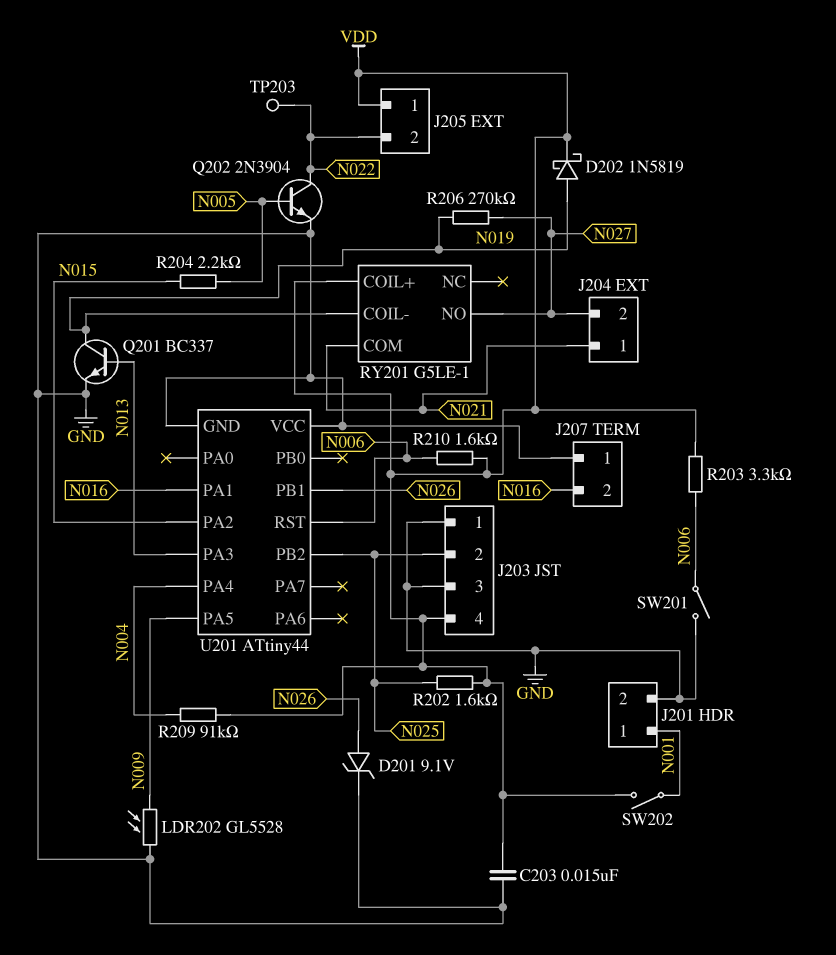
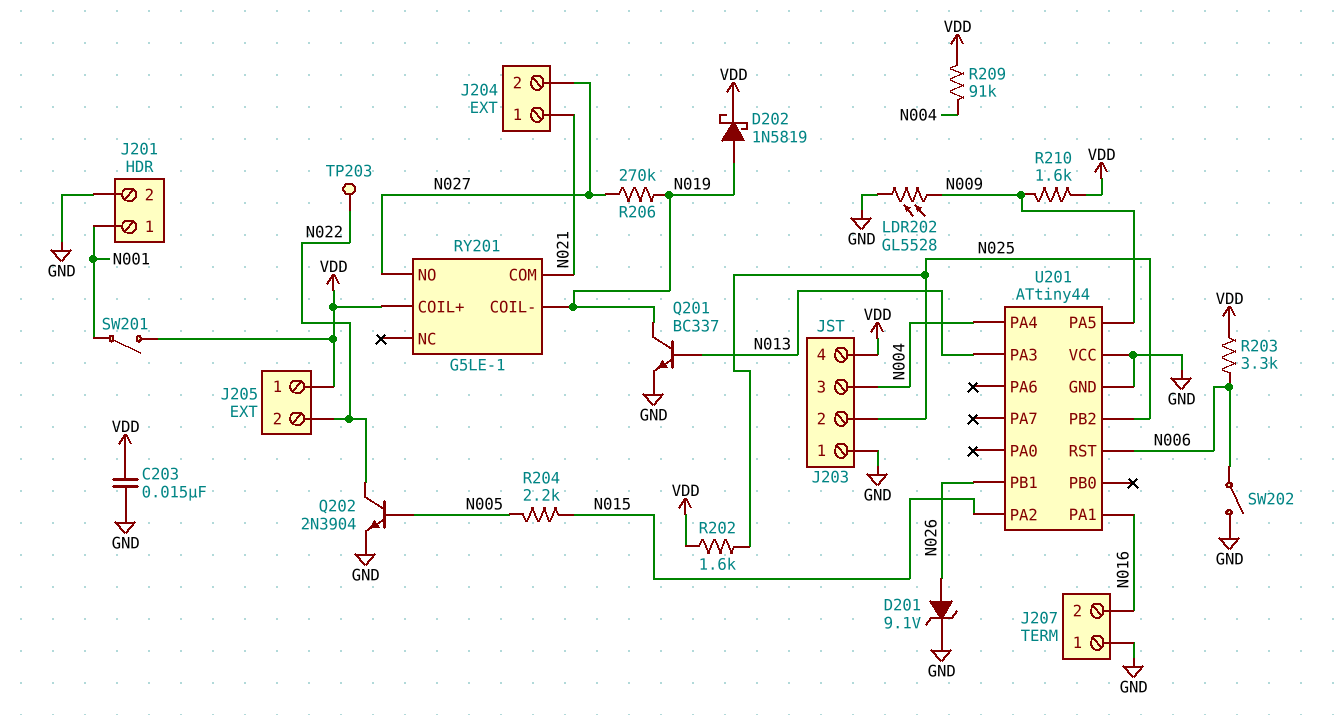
J203 pin 3: GND -> N004
R210: 1.6k (N006, VDD) -> 1.6k (N009, VDD)
SW201: switch (GND, N006) -> switch (N001, VDD)
SW202: switch (N001, VDD) -> switch (GND, N006)

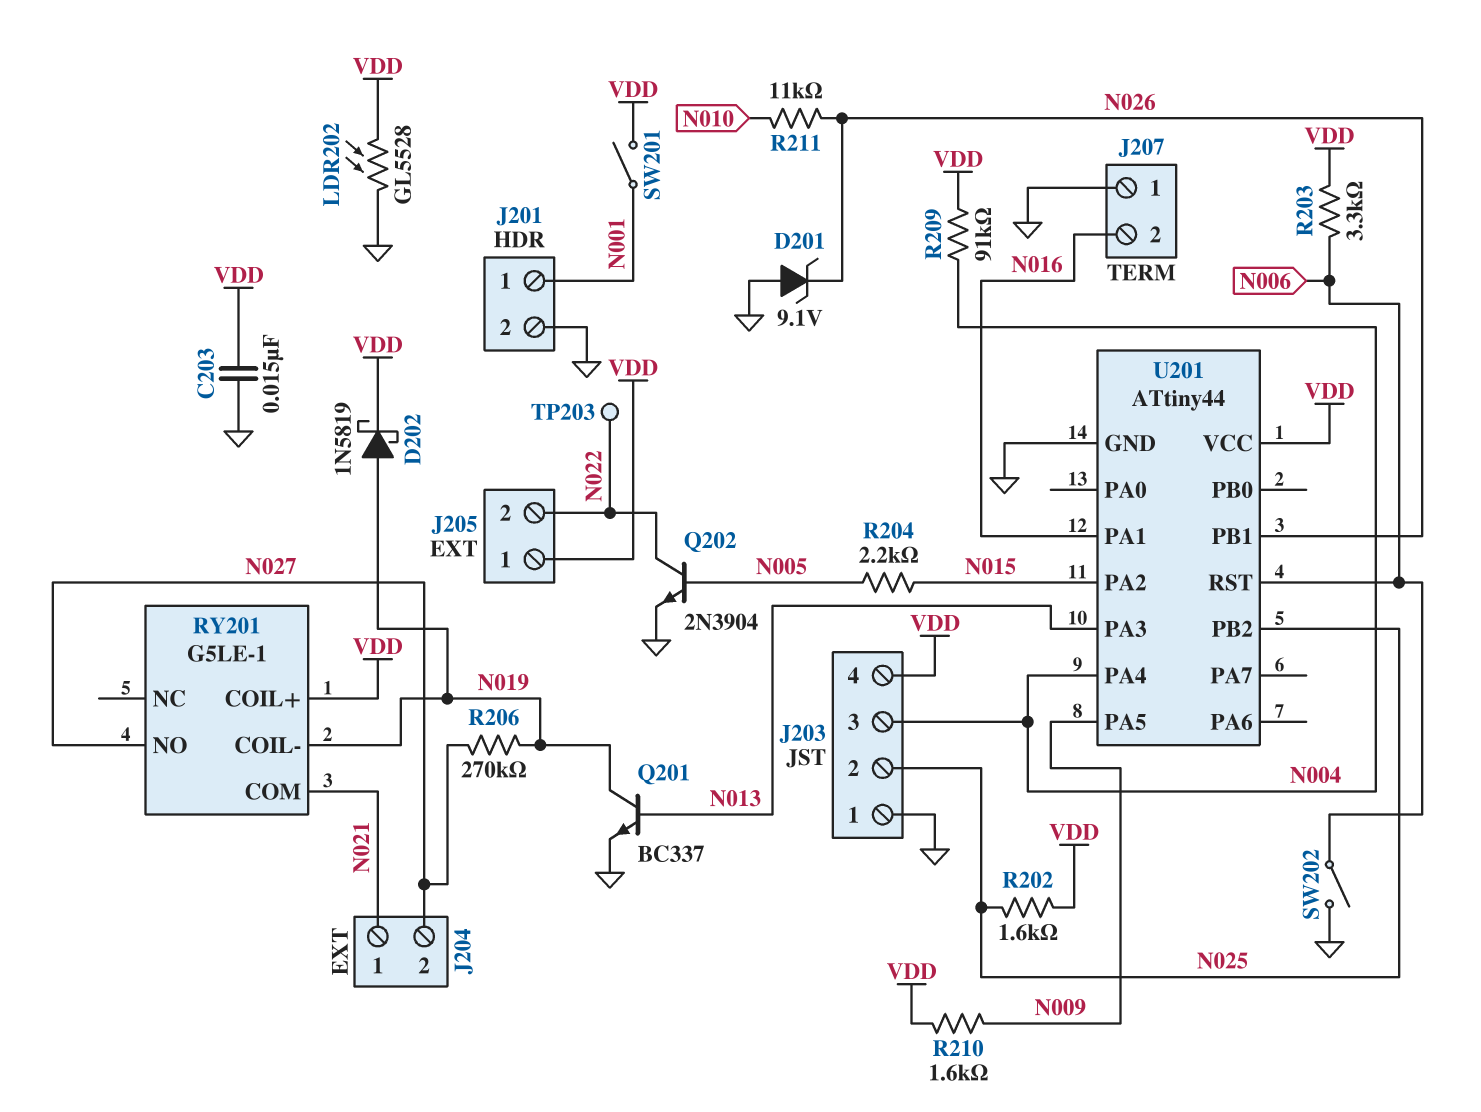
D201: zener 9.1V (A N026, K GND) -> zener 9.1V (A GND, K N026)
LDR202: GL5528 (GND, N009) -> GL5528 (GND, VDD)
R211: none -> 11k (N010, N026)
U201 pin VCC: GND -> VDD

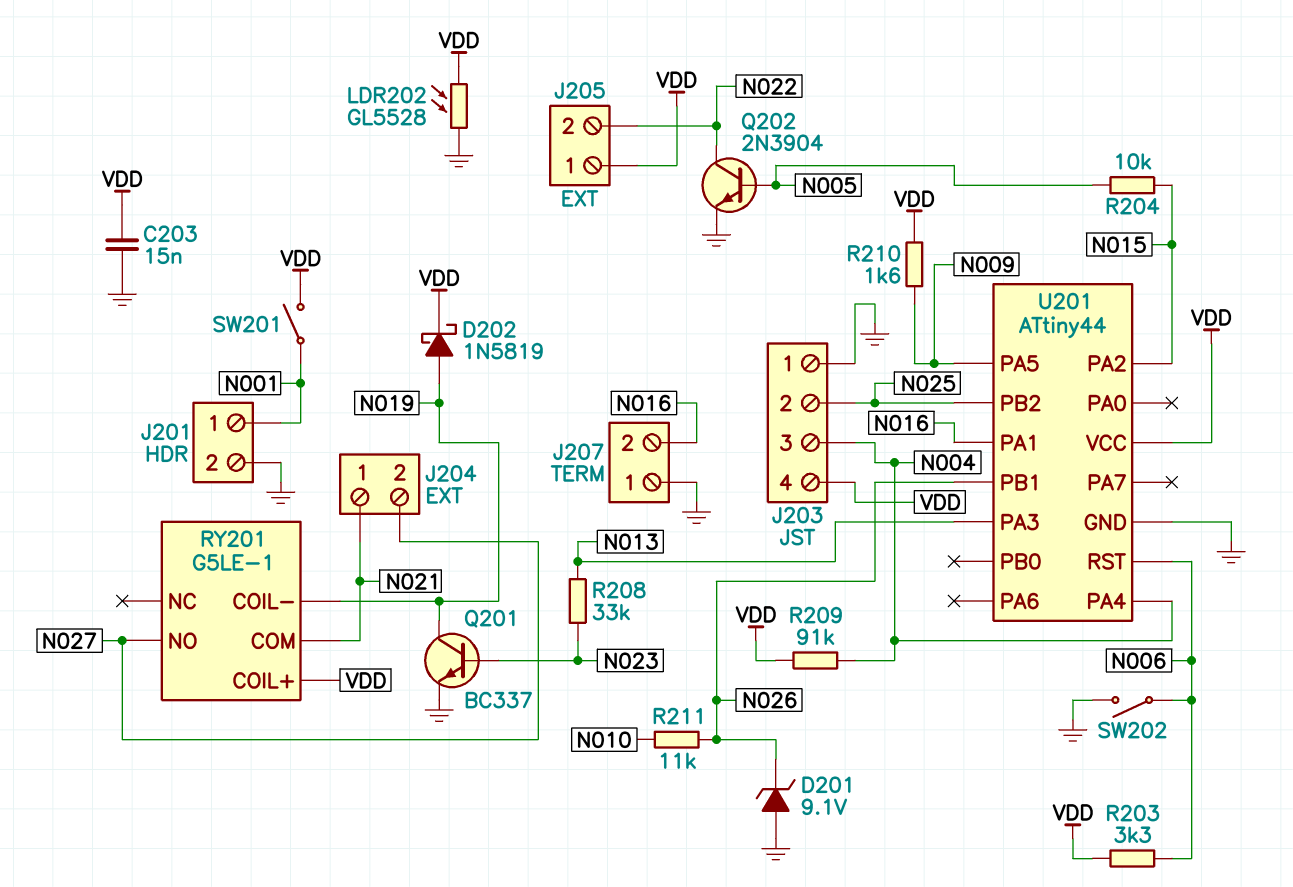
Q201: NPN BC337 (B N013, C N019, E GND) -> NPN BC337 (B N023, C N019, E GND)
R202: 1.6k (N025, VDD) -> none
R204: 2.2k (N005, N015) -> 10k (N005, N015)
R206: 270k (N019, N027) -> none
R208: none -> 33k (N013, N023)
TP203: test point (N022) -> none

